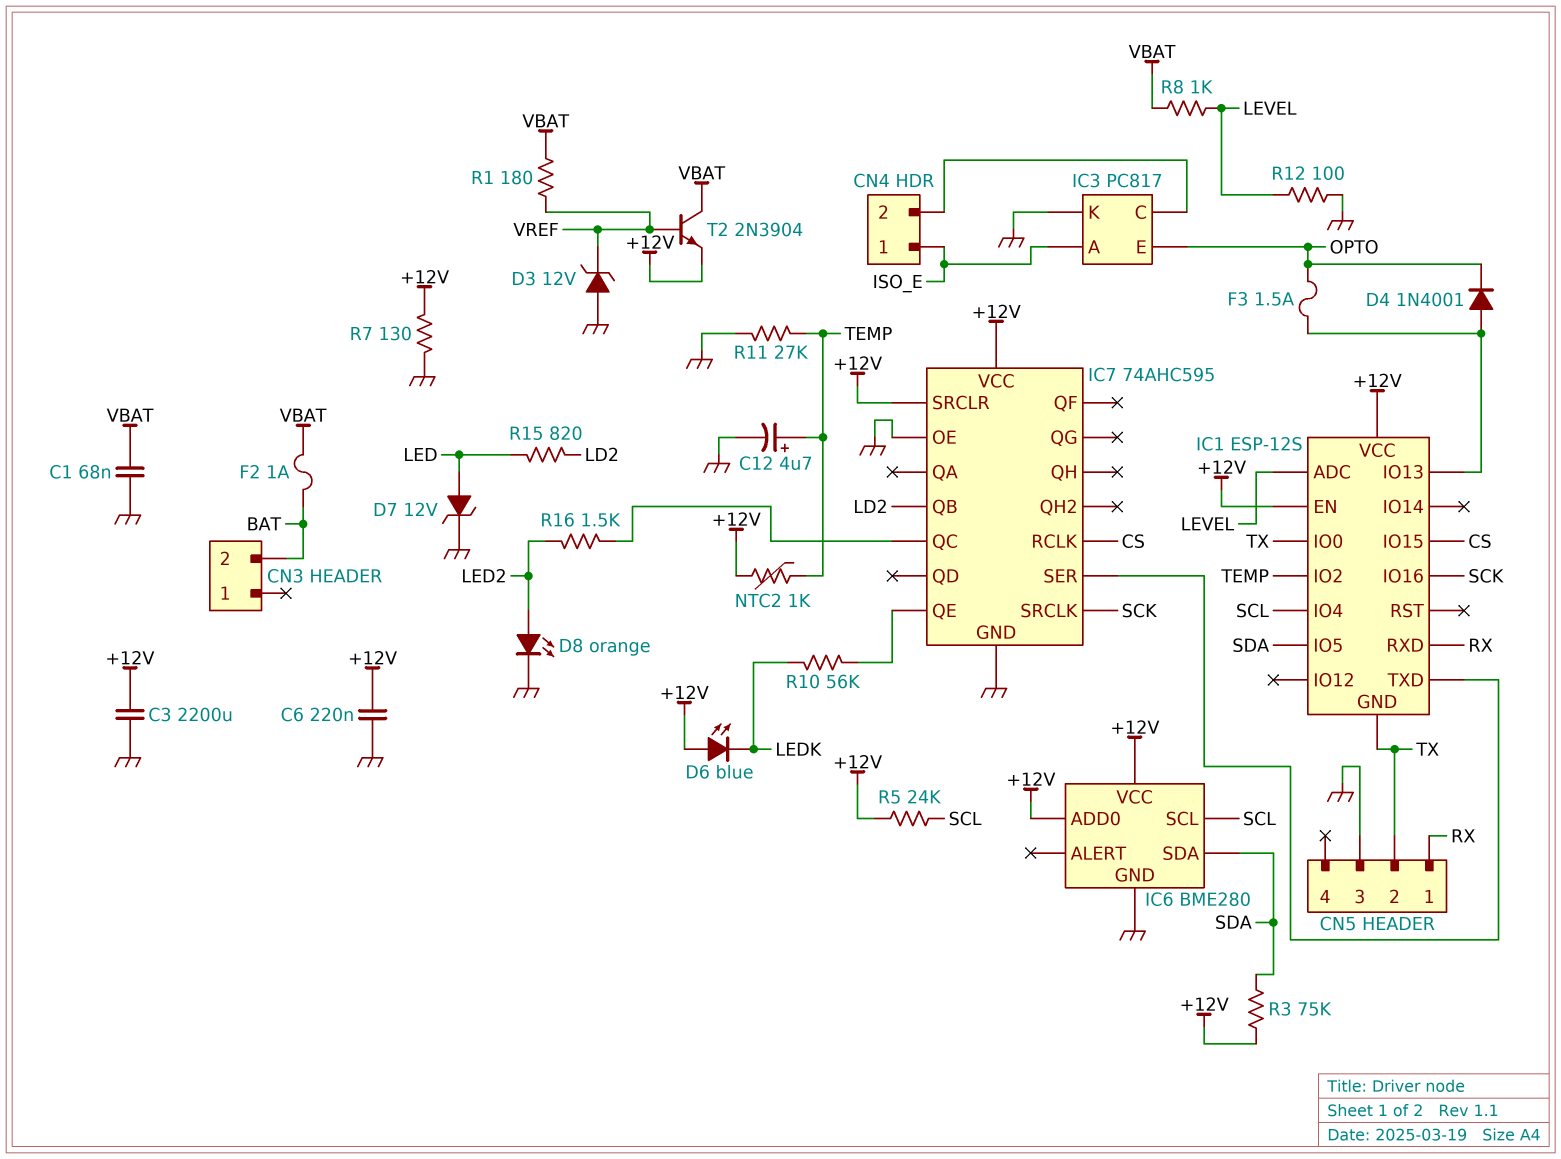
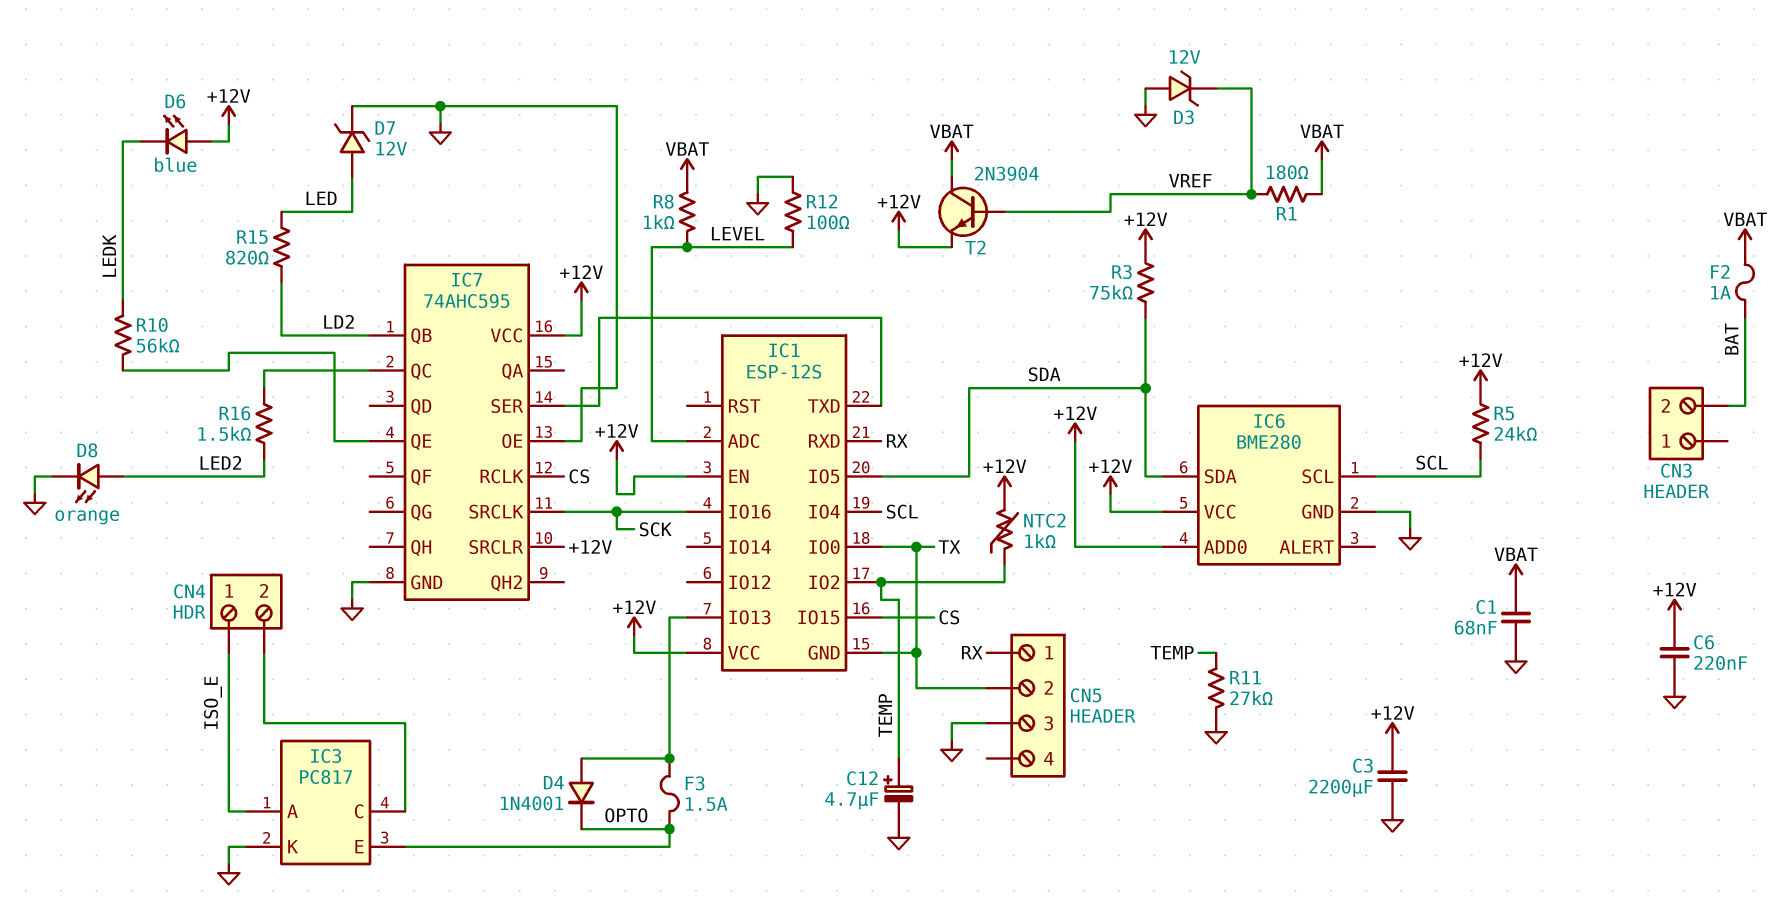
R7: 130 (+12V, GND) -> none

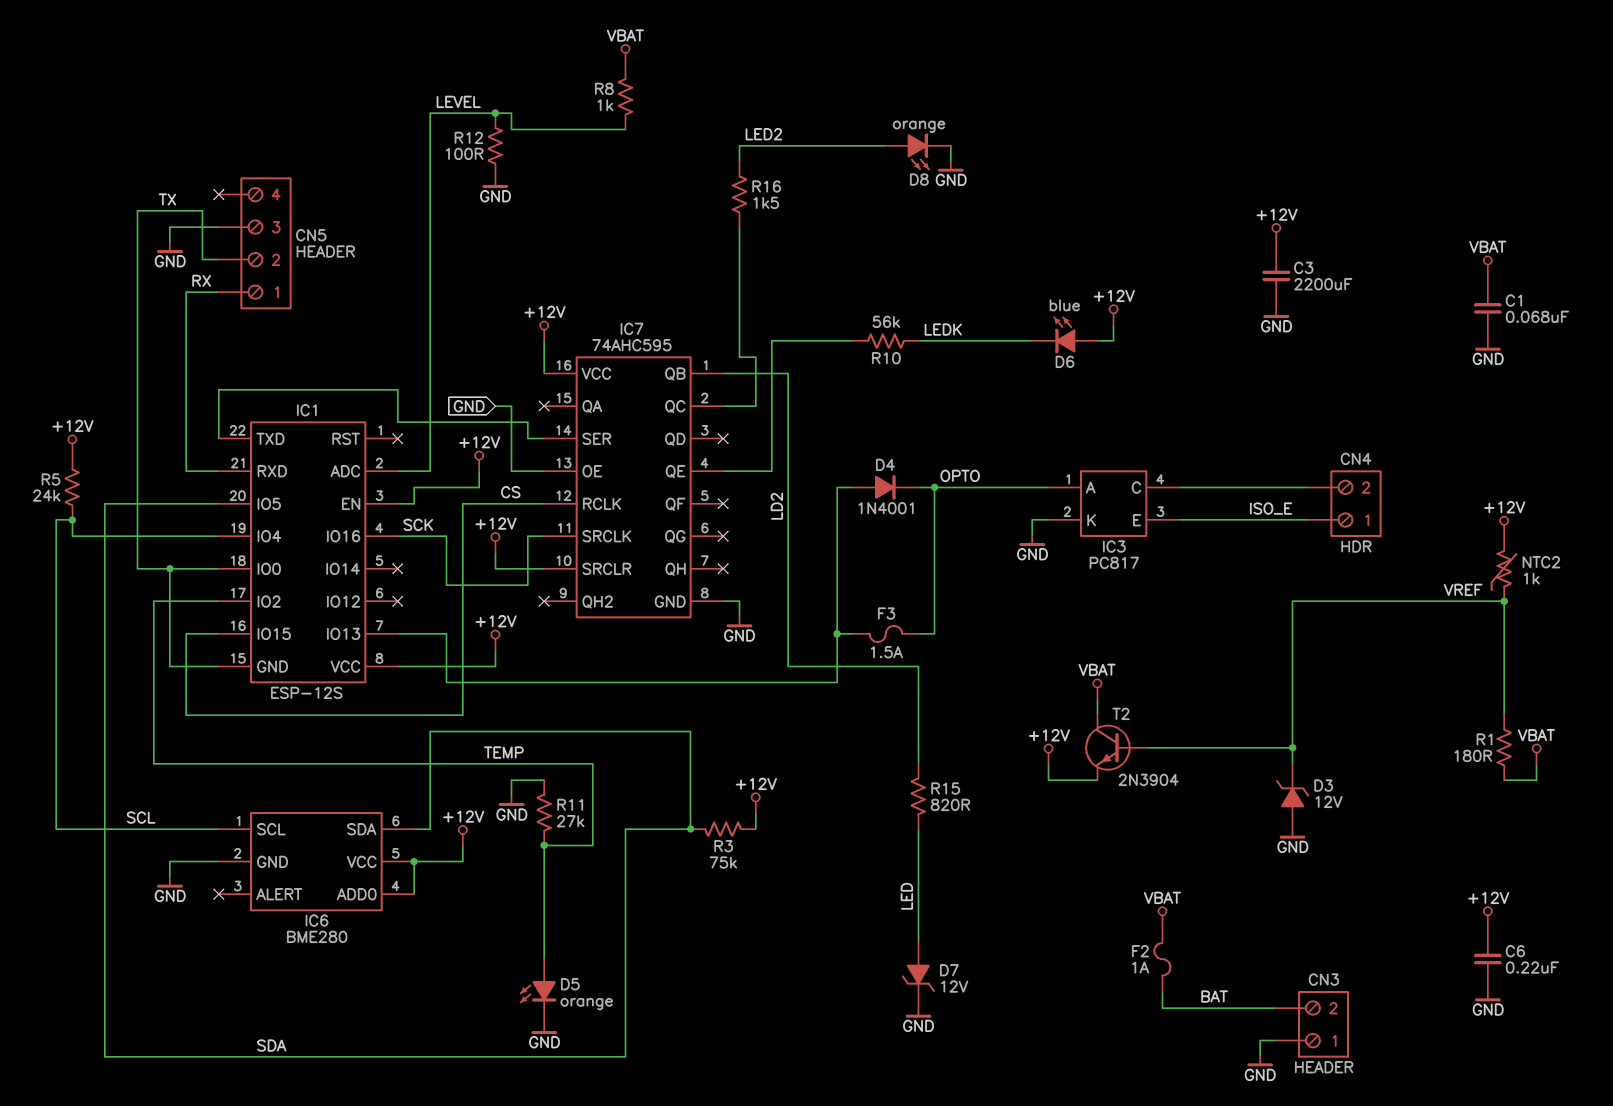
C12: 4.7uF (plus TEMP, minus GND) -> none
CN3 pin 1: none -> GND
D5: none -> LED orange (A TEMP, K GND)
IC3 pin A: ISO_E -> OPTO
IC3 pin E: OPTO -> ISO_E
NTC2: 1k (+12V, TEMP) -> 1k (+12V, VREF)

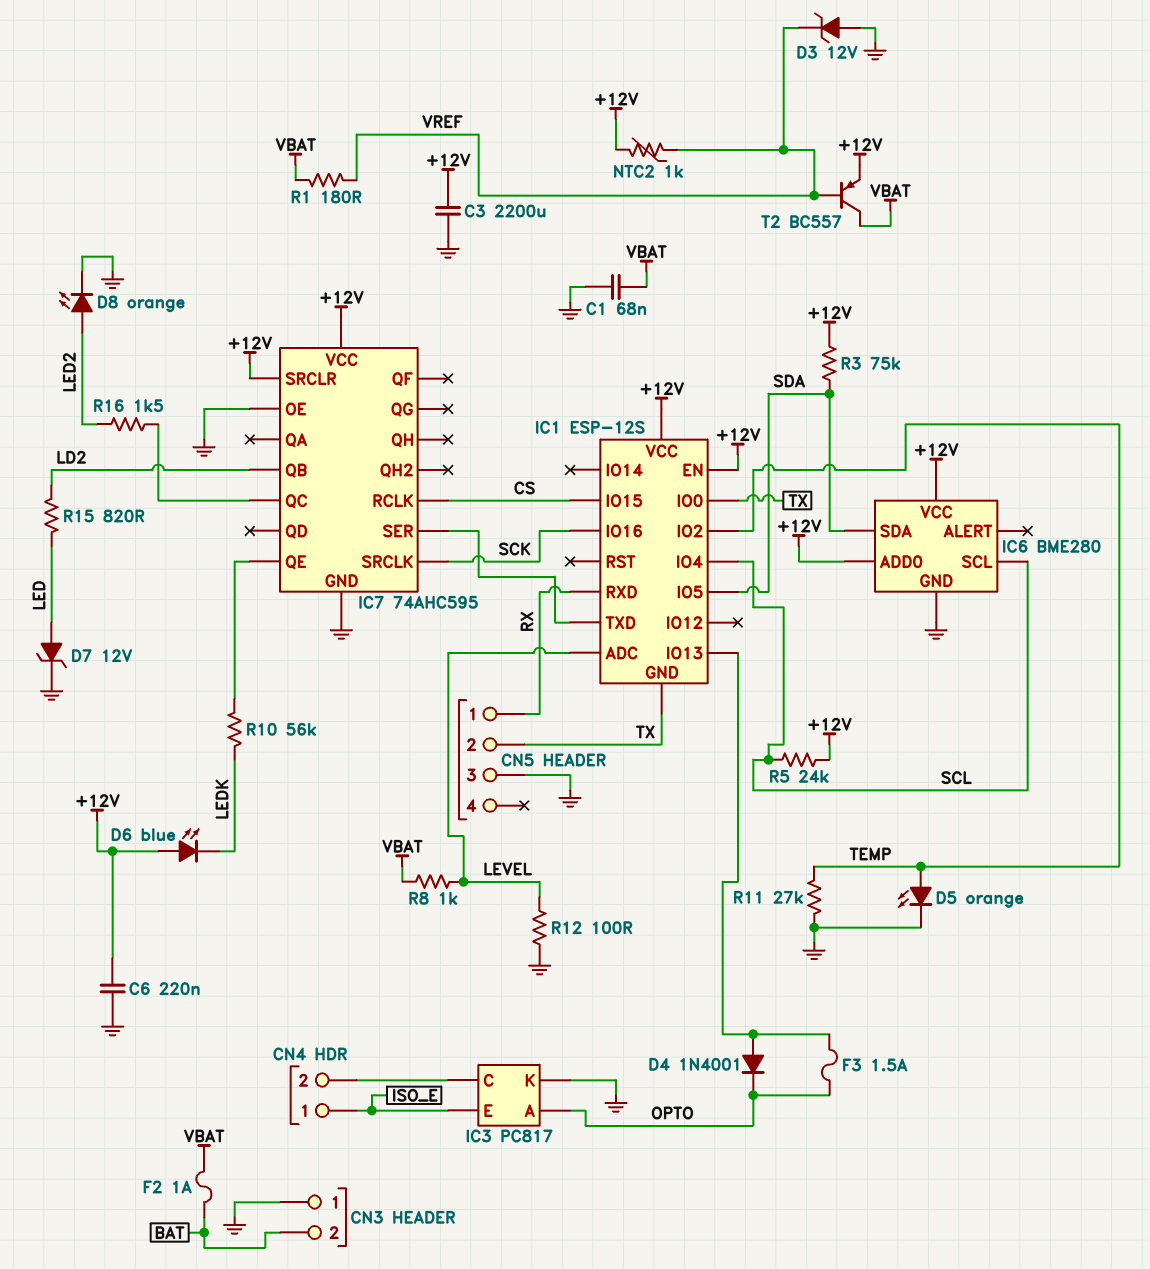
T2: NPN 2N3904 (B VREF, C VBAT, E +12V) -> PNP BC557 (B VREF, C VBAT, E +12V)

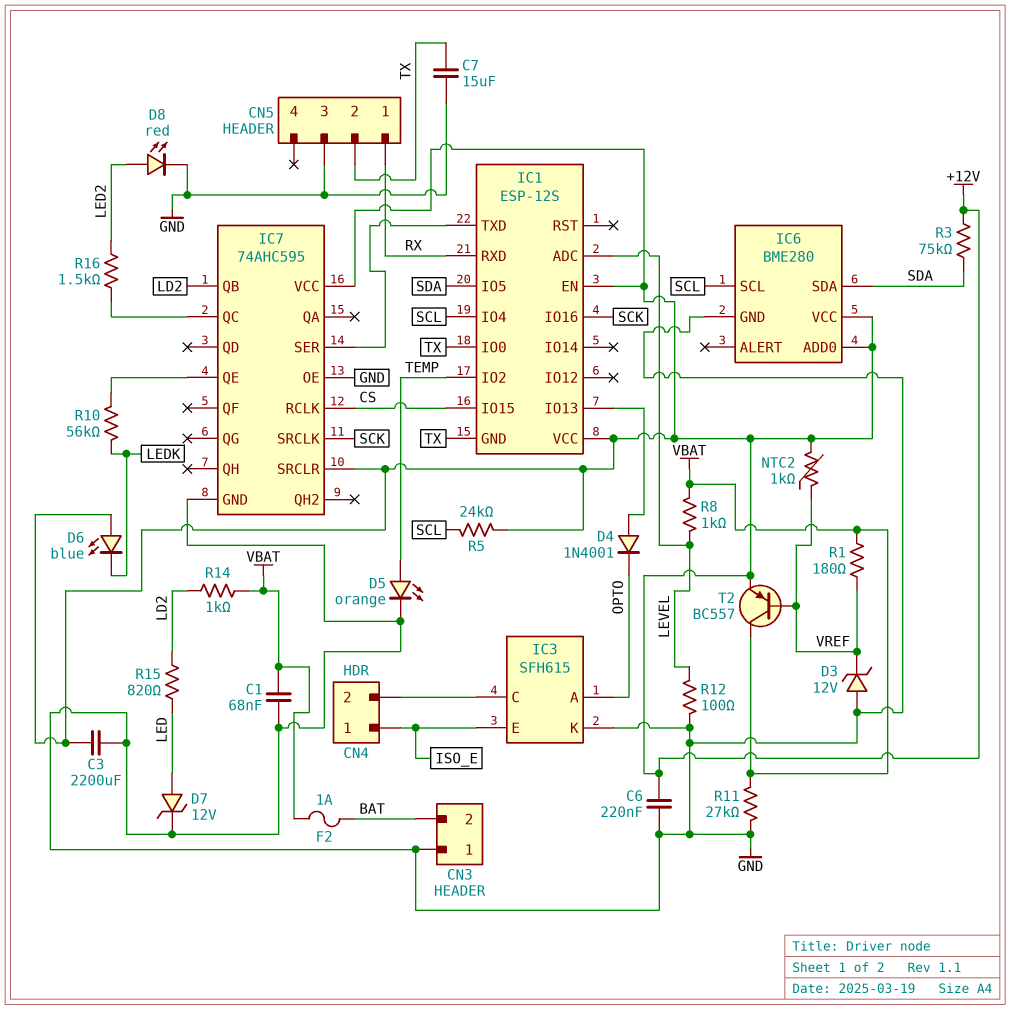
C7: none -> 15uF (GND, TX)
D8: LED orange (A LED2, K GND) -> LED red (A LED2, K GND)
F3: 1.5A (IC1/IO13, OPTO) -> none
IC3: PC817 -> SFH615
R11: 27k (GND, TEMP) -> 27k (GND, VBAT)
R14: none -> 1k (LD2, VBAT)

